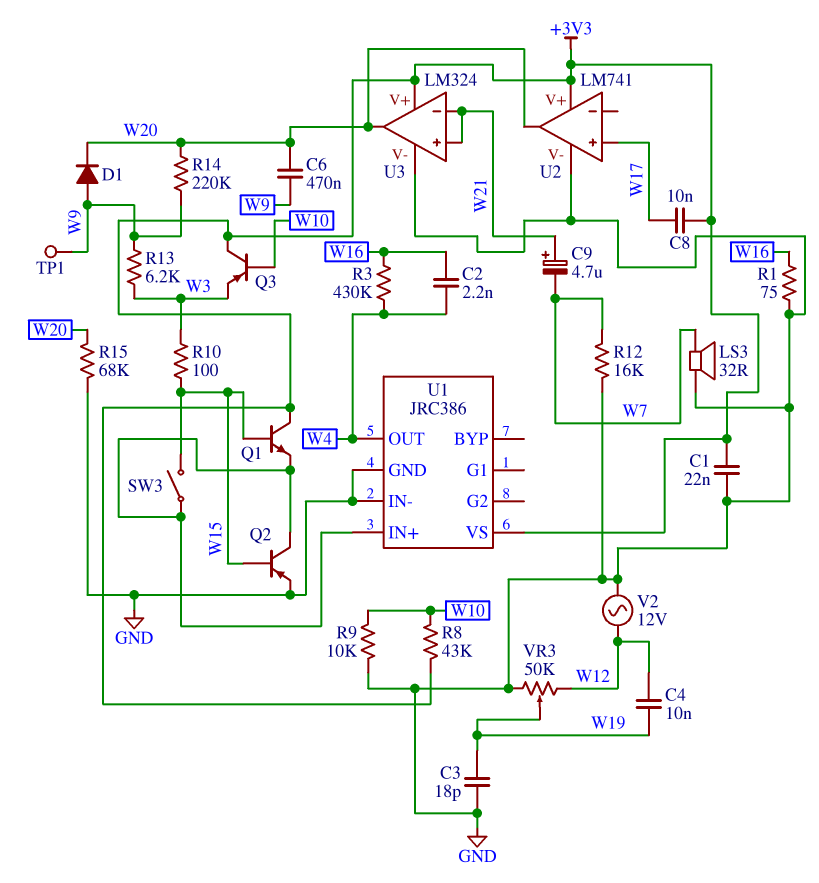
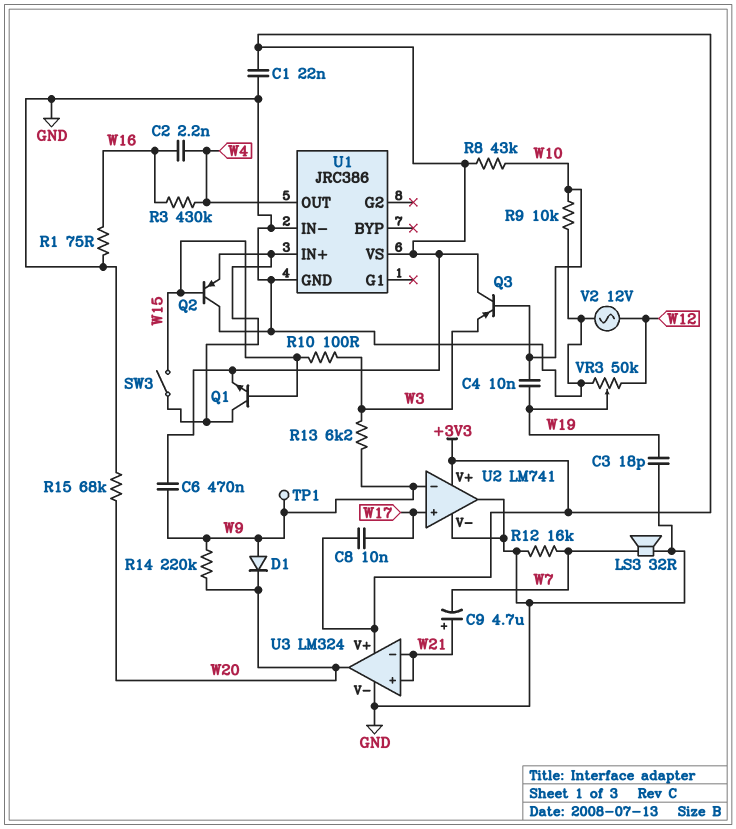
C4: 10nF (W12, W19) -> 10nF (W10, W19)
C6: 470nF (W9, W20) -> 470nF (+3V3, W9)
Q1: NPN (B W15, C +3V3, E U1/IN+) -> NPN (B W15, C U1/IN+, E +3V3)
Q2: PNP (B W15, C U1/IN+, E GND) -> PNP (B W15, C GND, E U1/IN+)
U2 pin in-: none -> W9
U2 pin out: W20 -> GND

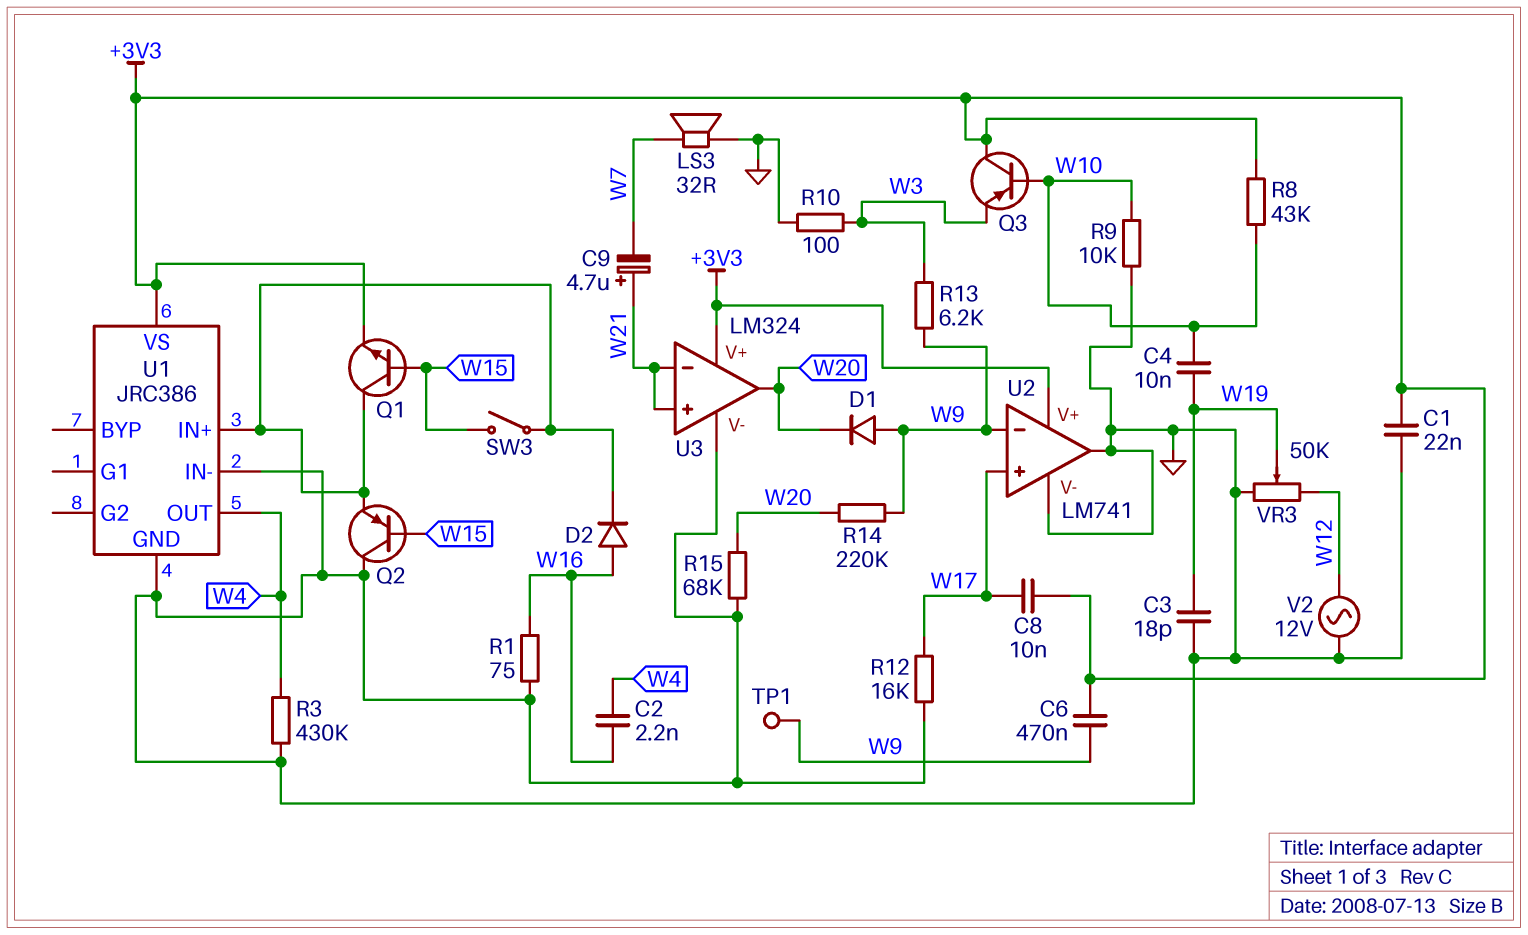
D2: none -> diode (A W16, K U1/IN+)
R3: 430k (W4, W16) -> 430k (GND, W4)
R10: 100 (W3, W15) -> 100 (GND, W3)
R12: 16k (GND, W7) -> 16k (GND, W17)

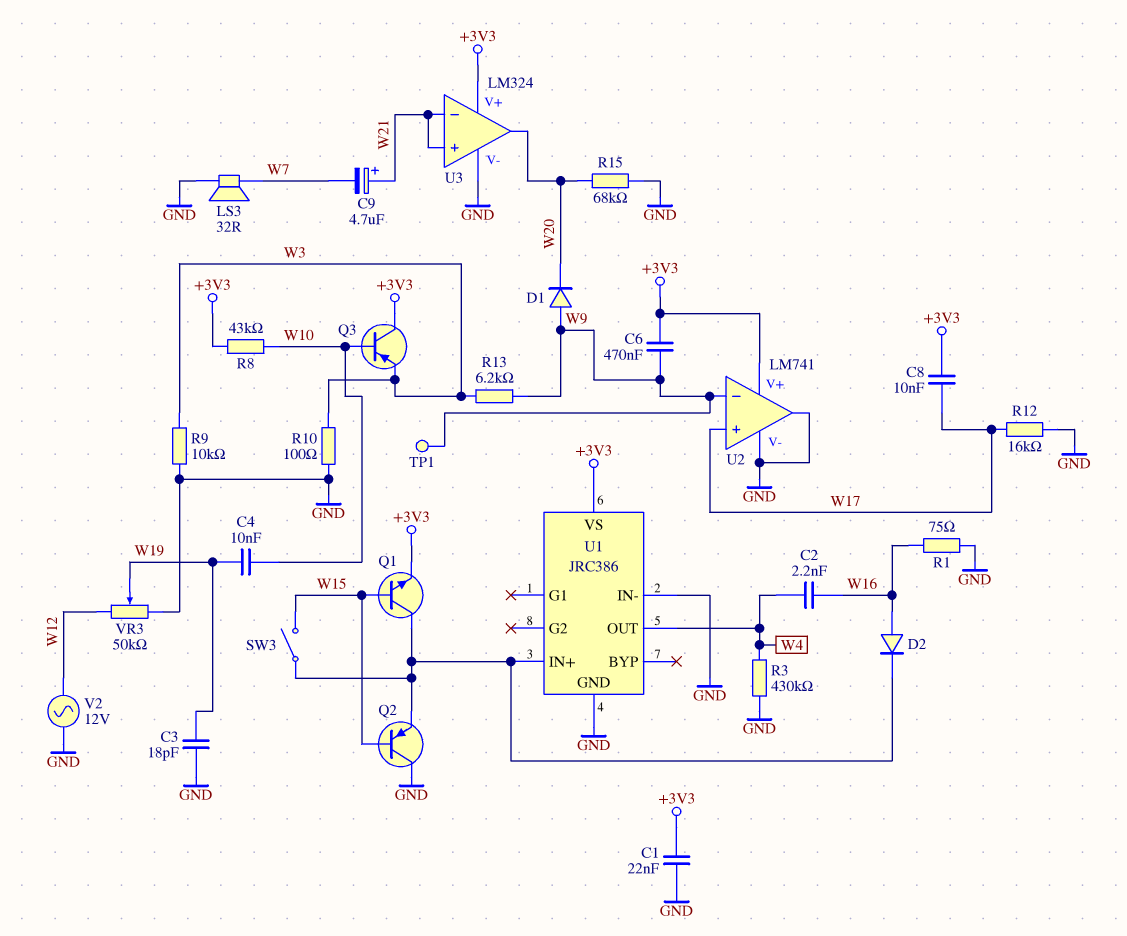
R9: 10k (GND, W10) -> 10k (GND, W3)
R14: 220k (W9, W20) -> none

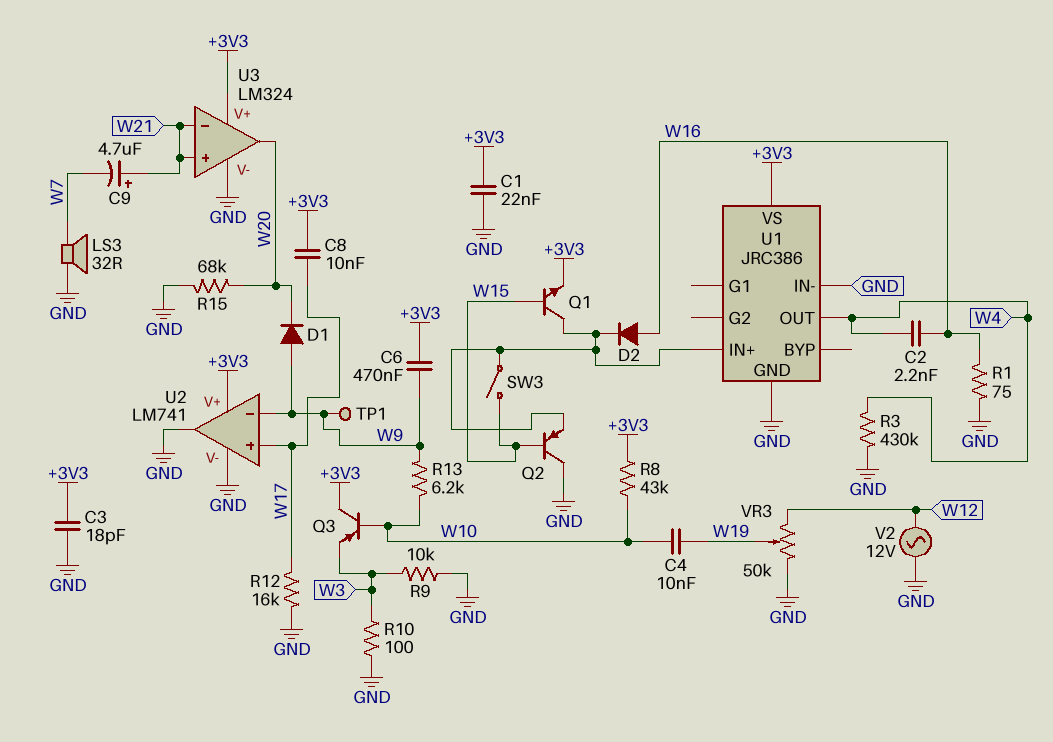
C3: 18pF (GND, W19) -> 18pF (+3V3, GND)
R13: 6.2k (W3, W9) -> 6.2k (W9, W10)

